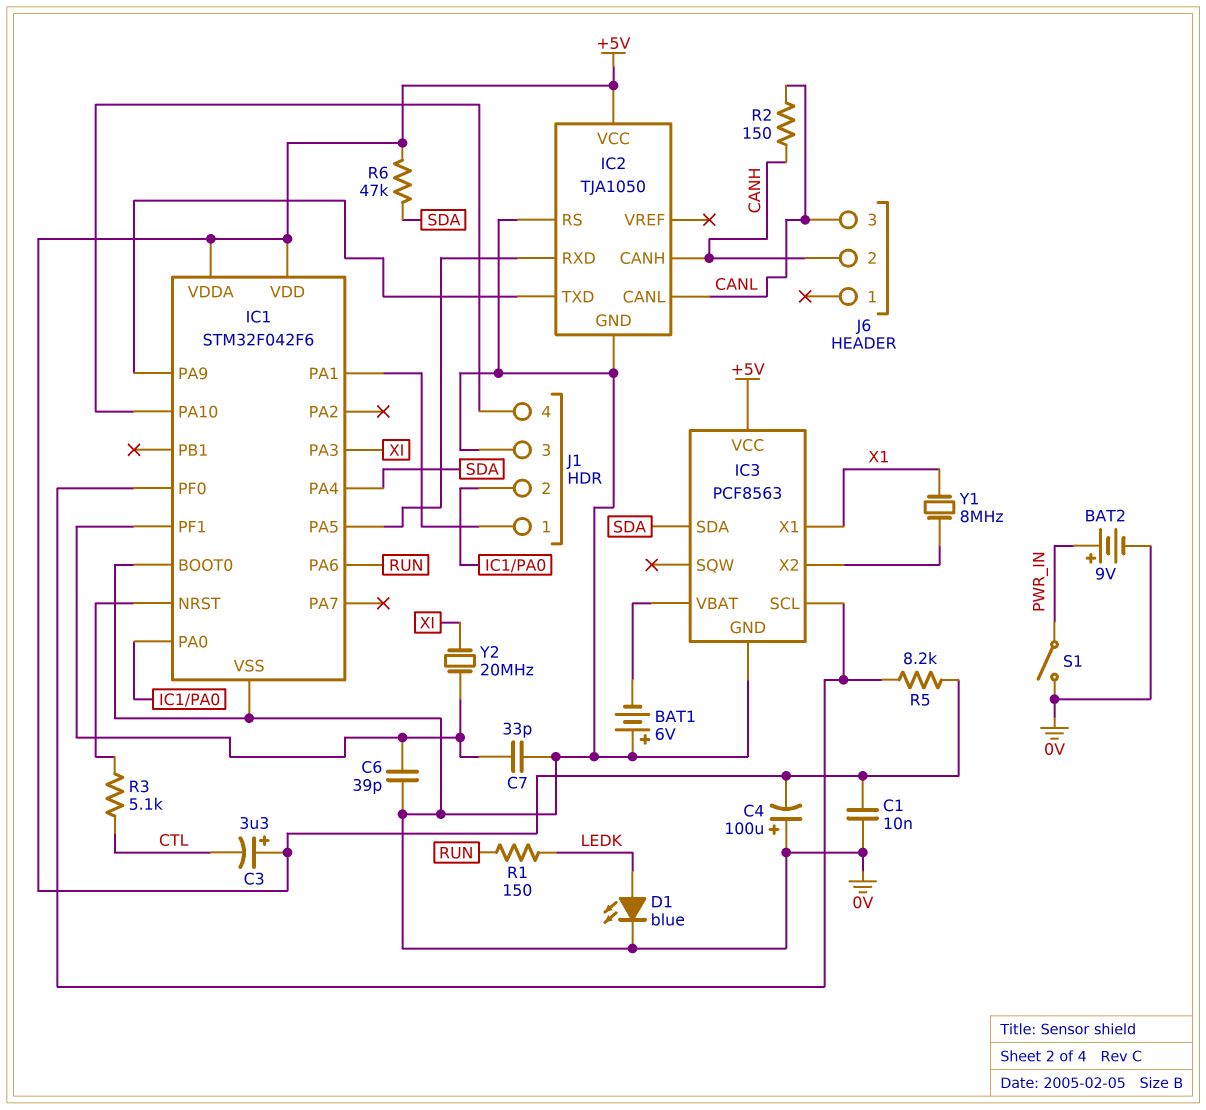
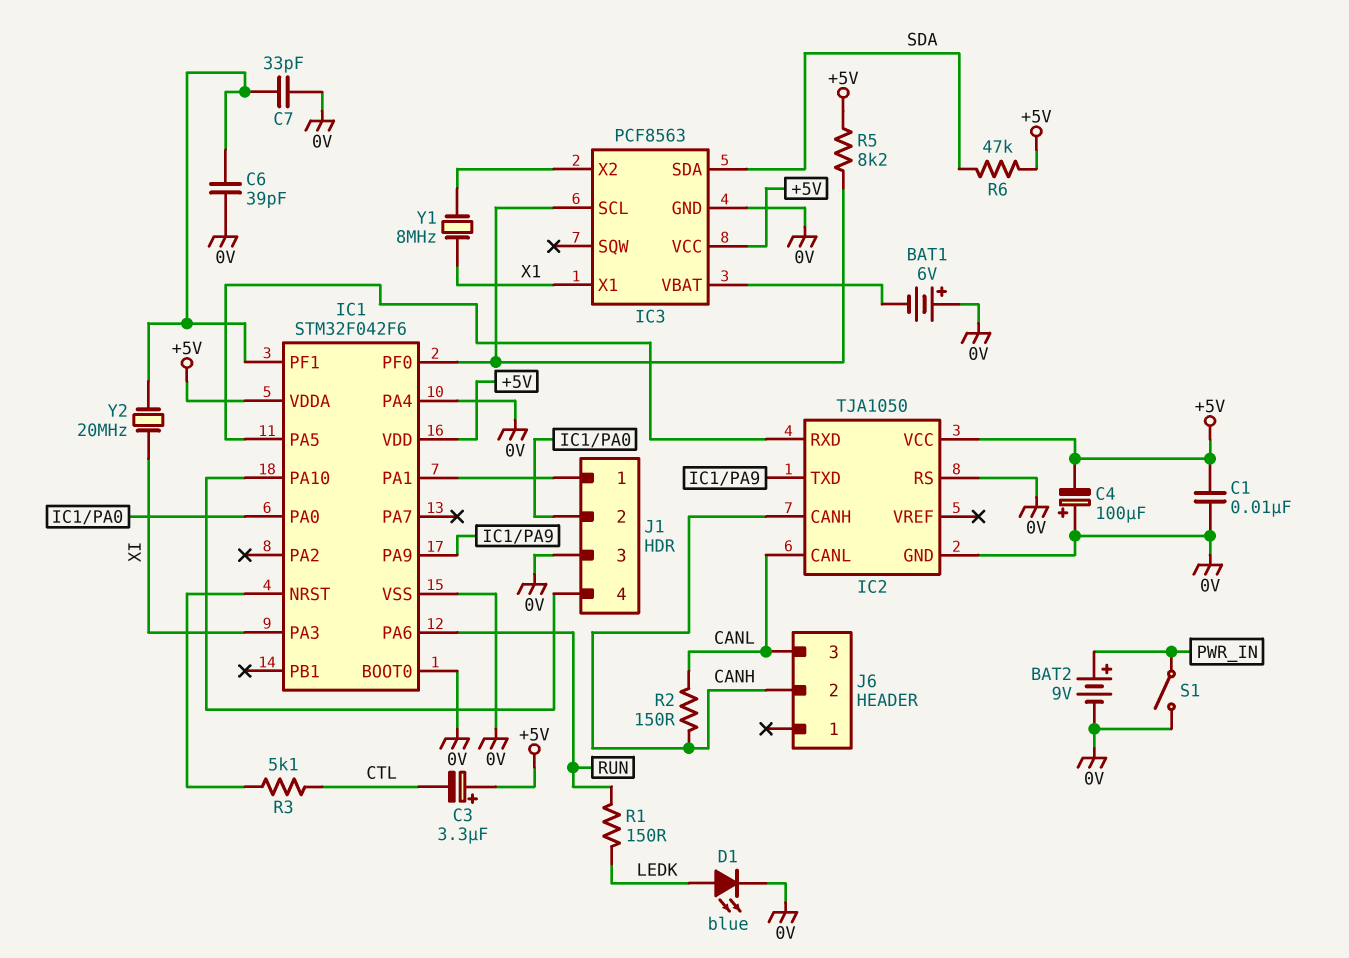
IC1 pin PA4: SDA -> 0V

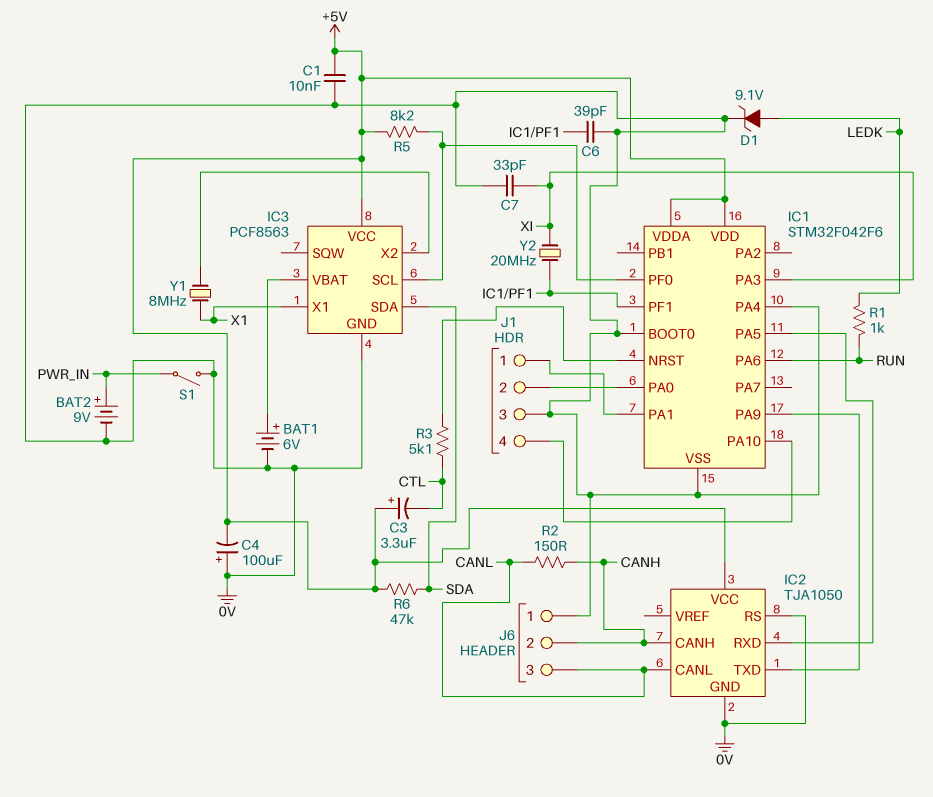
BAT1: 6V (plus 0V, minus IC3/VBAT) -> 6V (plus IC3/VBAT, minus 0V)
C7: 33pF (0V, IC1/PF1) -> 33pF (0V, XI)
D1: LED blue (A LEDK, K 0V) -> zener 9.1V (A LEDK, K 0V)
J6 pin 1: none -> 0V
R1: 150 (LEDK, RUN) -> 1k (LEDK, RUN)

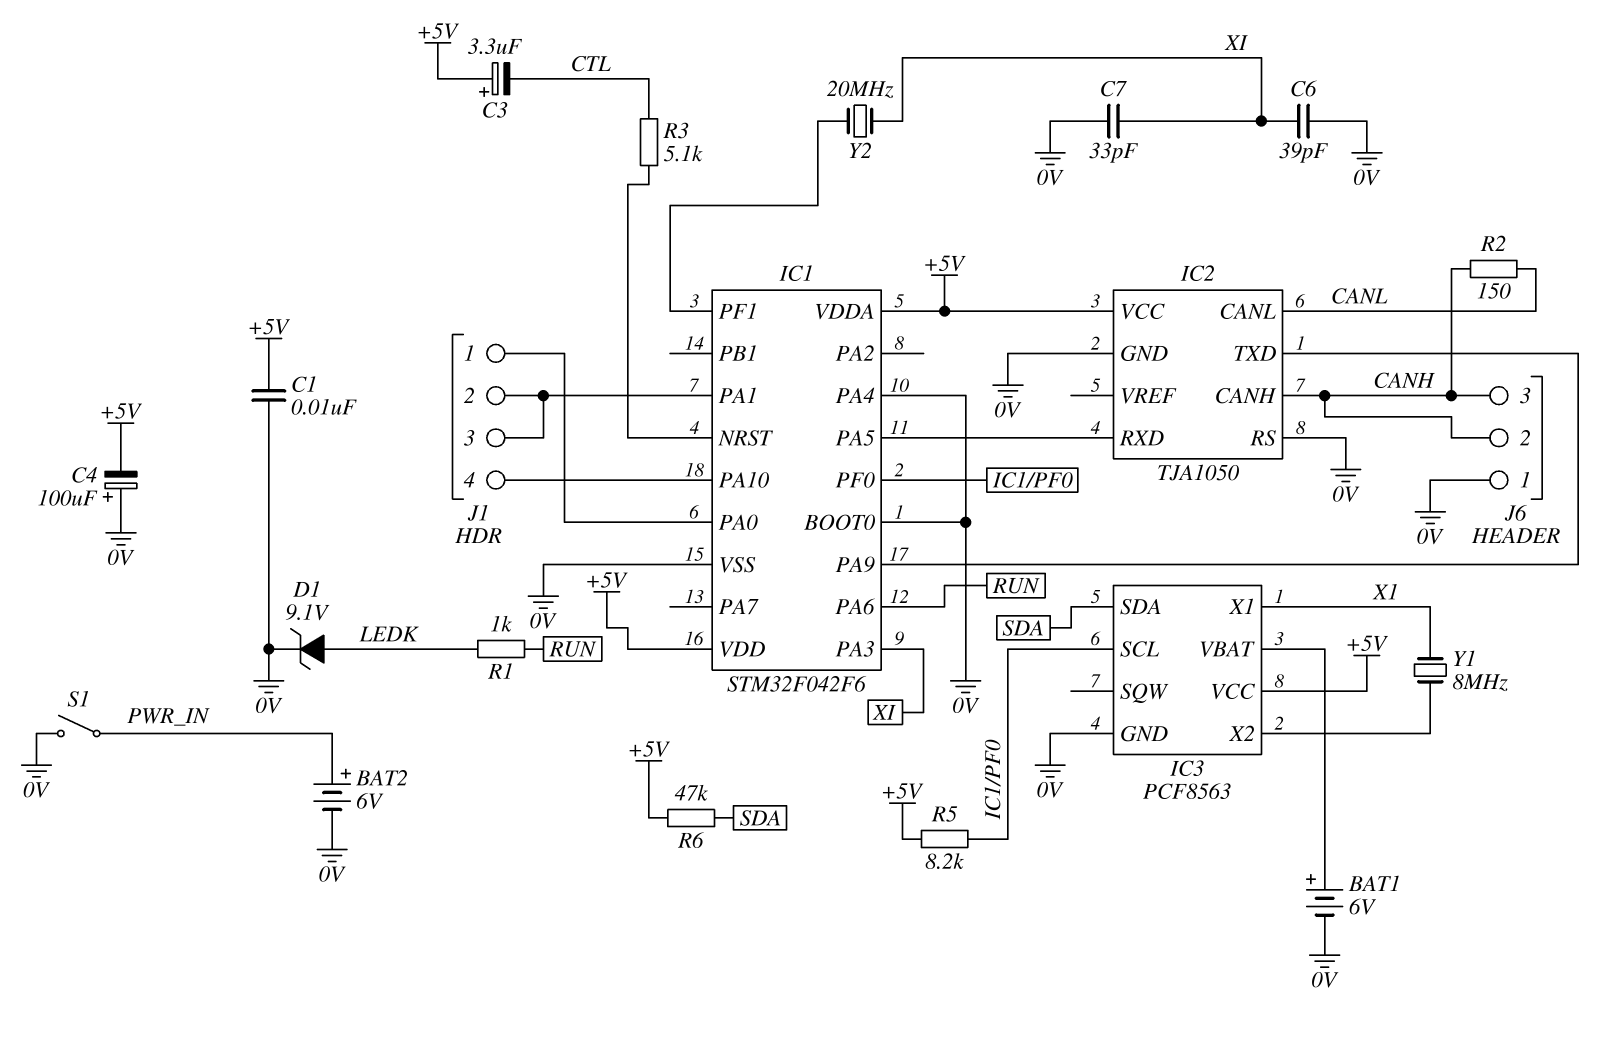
BAT2: 9V (plus PWR_IN, minus 0V) -> 6V (plus PWR_IN, minus 0V)
C6: 39pF (0V, IC1/PF1) -> 39pF (0V, XI)
J1 pin 1: IC1/PA1 -> IC1/PA0
J1 pin 2: IC1/PA0 -> IC1/PA1
J1 pin 3: 0V -> IC1/PA1
J6 pin 3: CANL -> CANH

